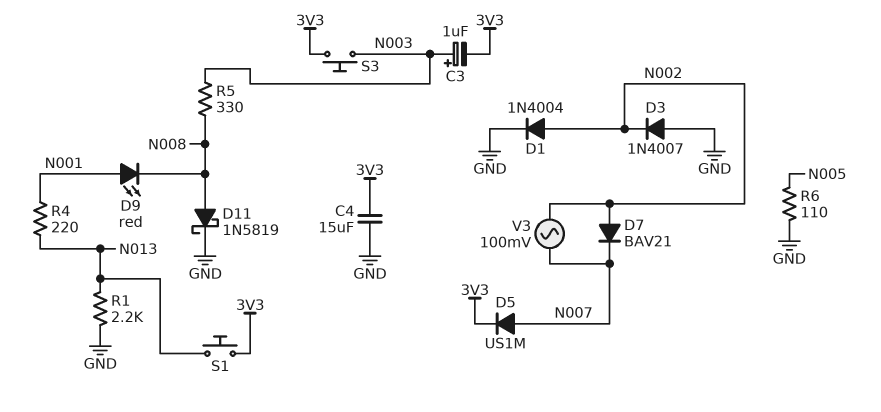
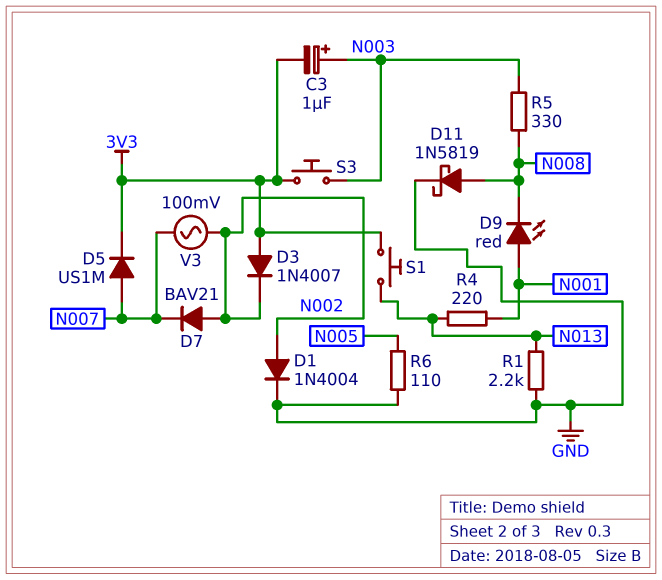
C4: 15uF (3V3, GND) -> none
D3: diode 1N4007 (A GND, K N002) -> diode 1N4007 (A 3V3, K N002)

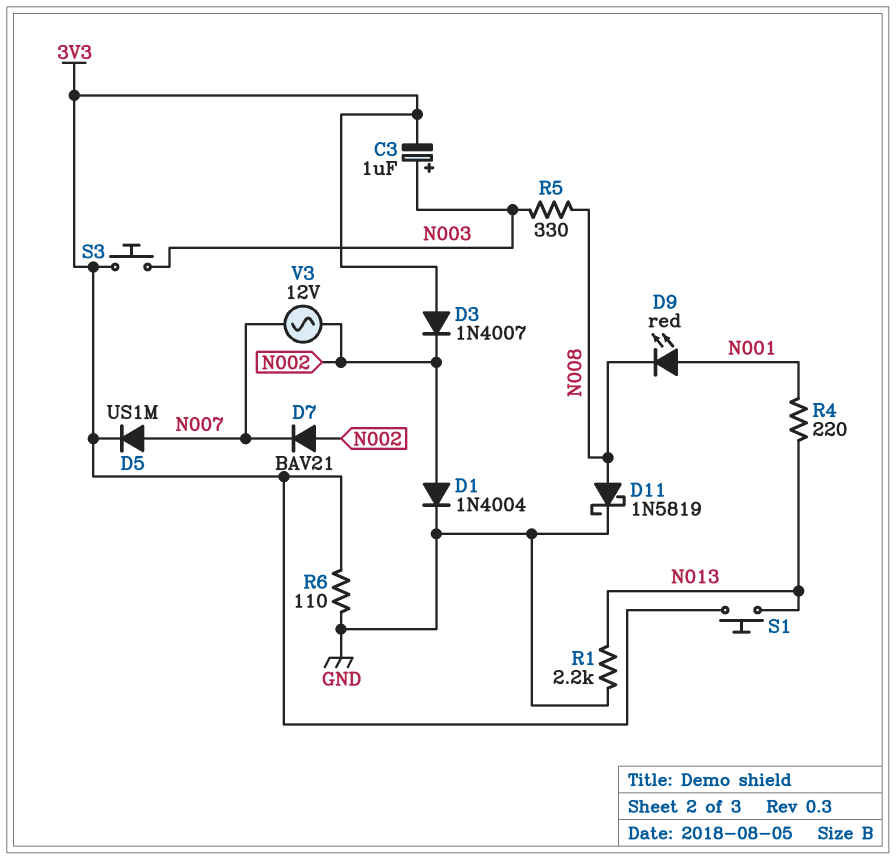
R6: 110 (GND, N005) -> 110 (3V3, GND)
V3: AC 100mV (N002, N007) -> AC 12V (N002, N007)

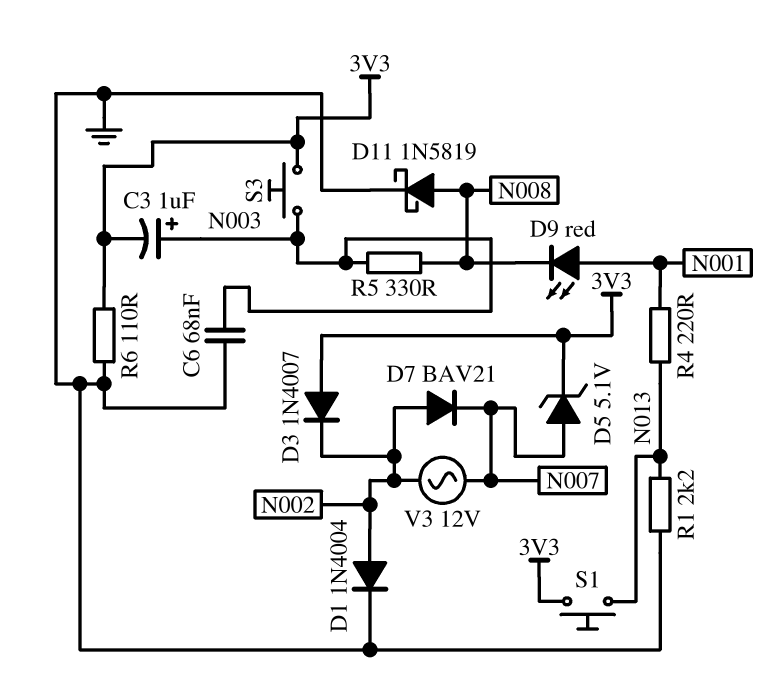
C6: none -> 68nF (GND, N003)
D5: diode US1M (A N007, K 3V3) -> zener 5.1V (A N007, K 3V3)

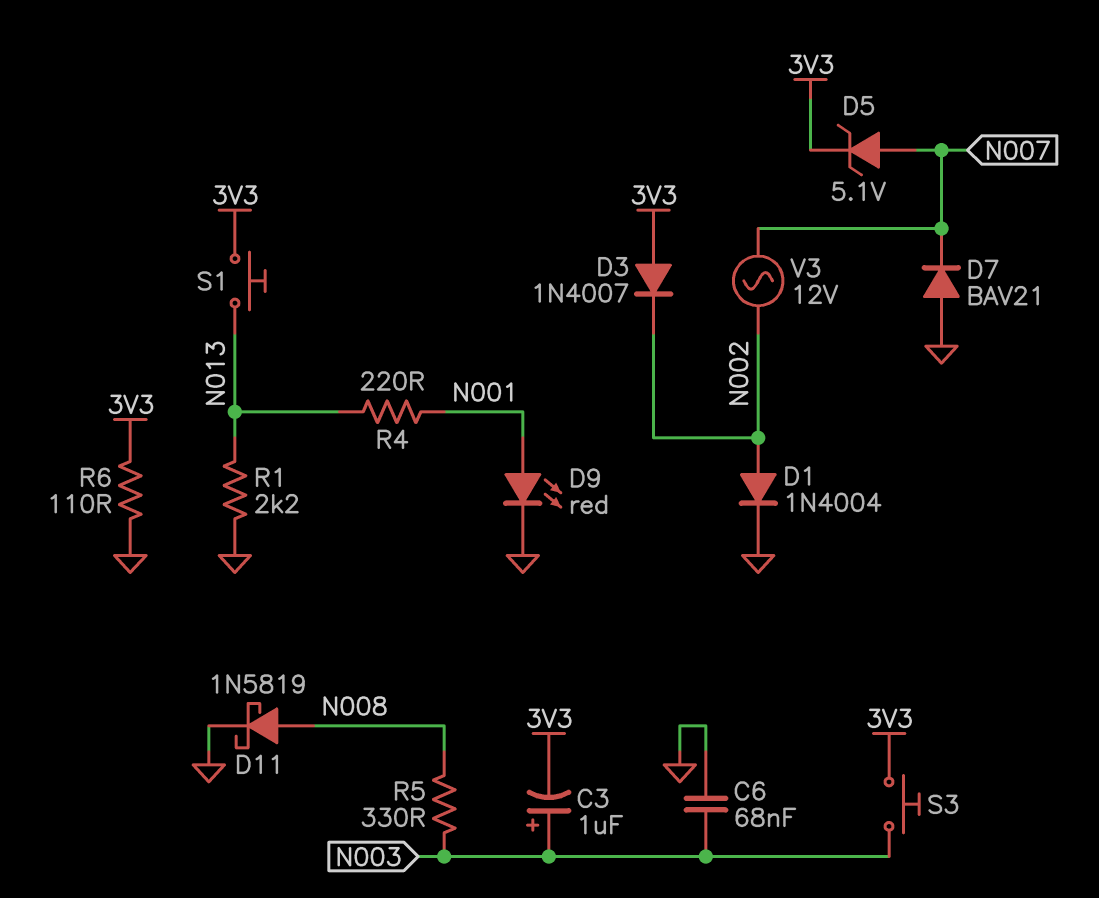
D7: diode BAV21 (A N002, K N007) -> diode BAV21 (A GND, K N007)
D9: LED red (A N001, K N008) -> LED red (A N001, K GND)

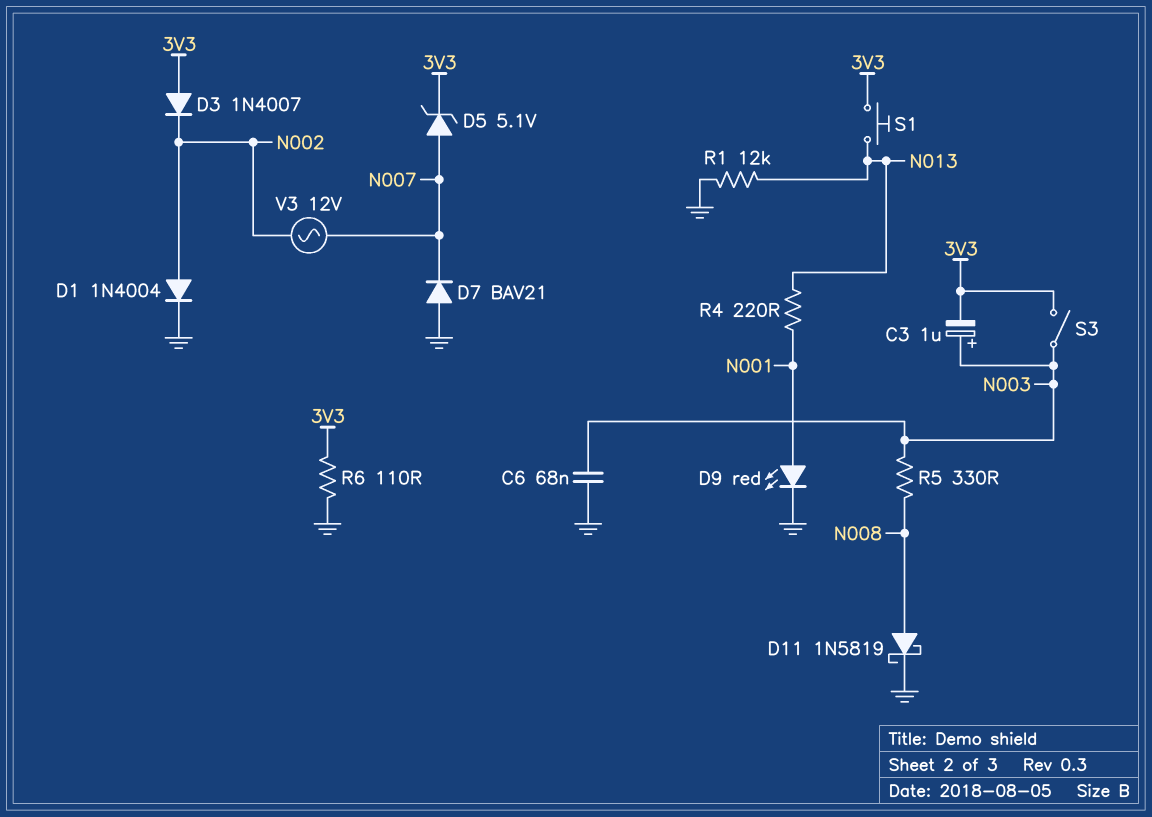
R1: 2.2k (GND, N013) -> 12k (GND, N013)
S3: button (3V3, N003) -> switch (3V3, N003)

